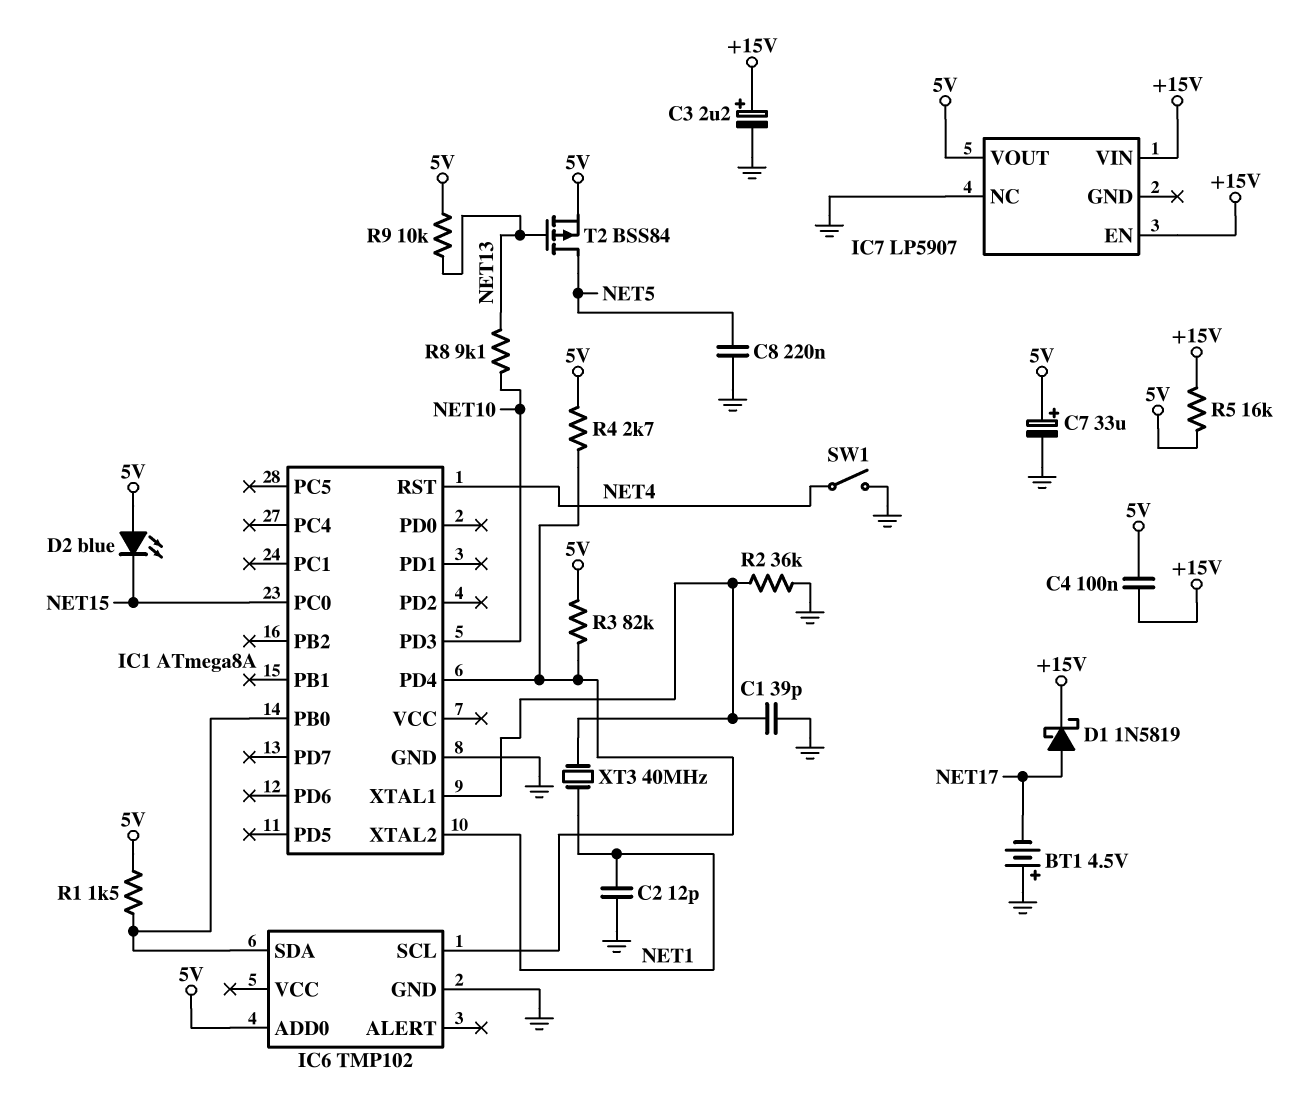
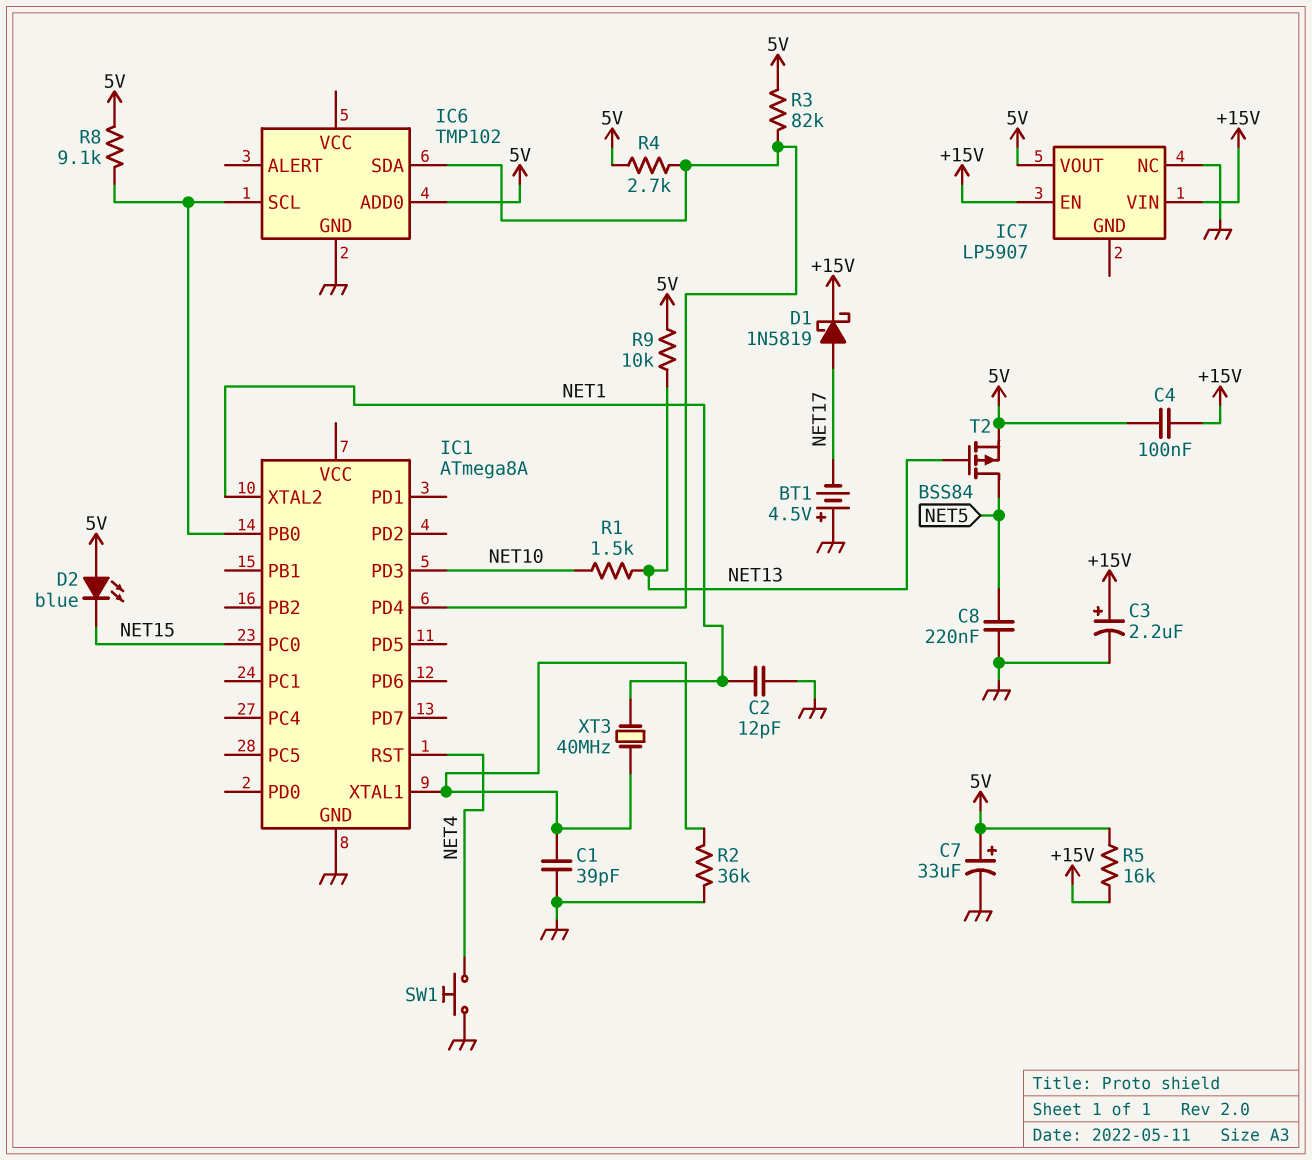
IC6 pin SCL: IC1/PD4 -> IC1/PB0
IC6 pin SDA: IC1/PB0 -> IC1/PD4
R1: 1.5k (5V, IC1/PB0) -> 1.5k (NET10, NET13)
R8: 9.1k (NET10, NET13) -> 9.1k (5V, IC1/PB0)
SW1: switch (GND, NET4) -> button (GND, NET4)

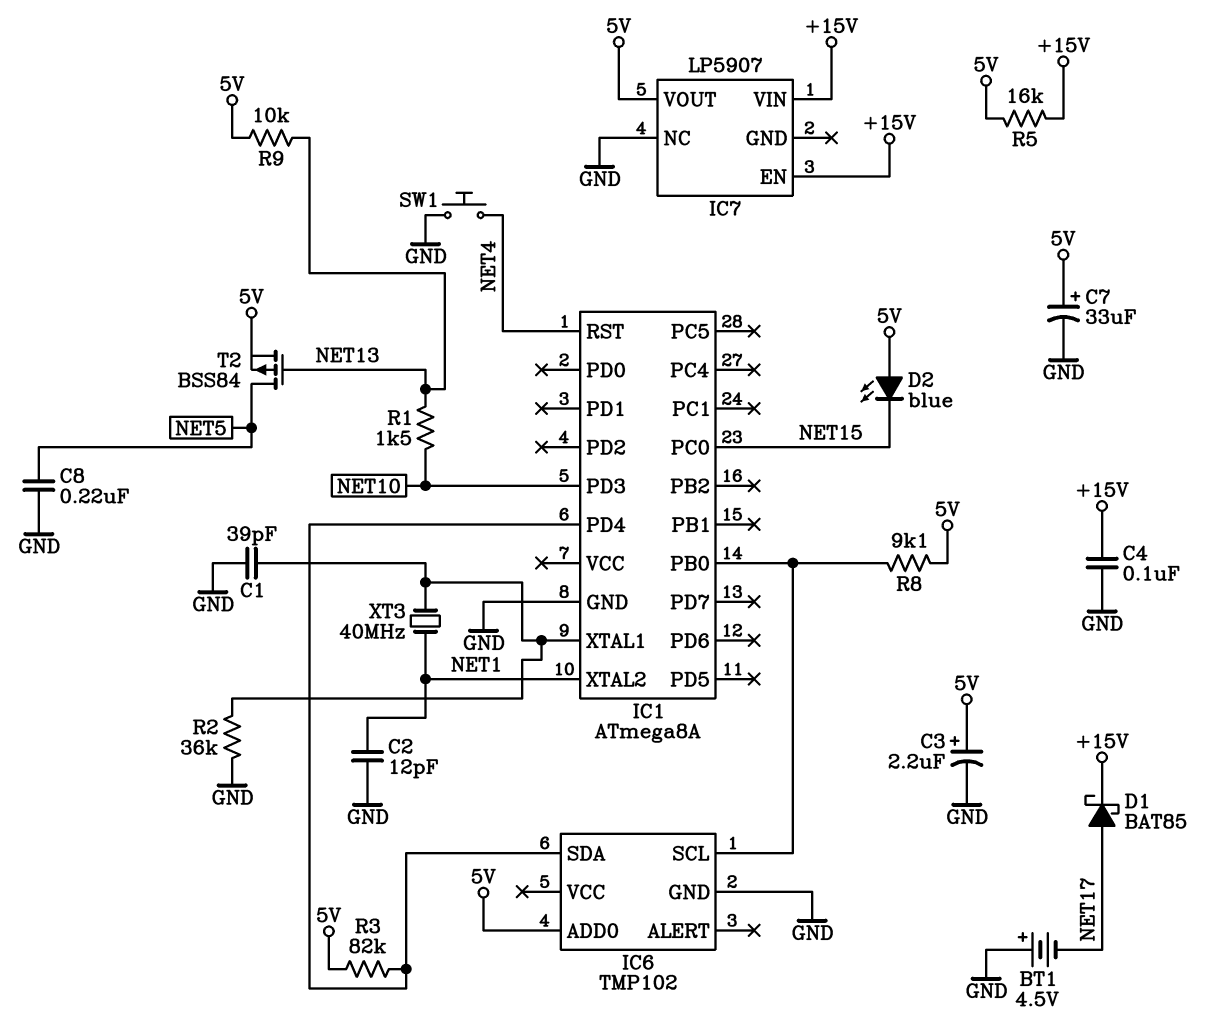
C3: 2.2uF (plus +15V, minus GND) -> 2.2uF (plus 5V, minus GND)
C4: 100nF (+15V, 5V) -> 100nF (+15V, GND)
D1: schottky 1N5819 (A NET17, K +15V) -> schottky BAT85 (A NET17, K +15V)
R4: 2.7k (5V, IC1/PD4) -> none

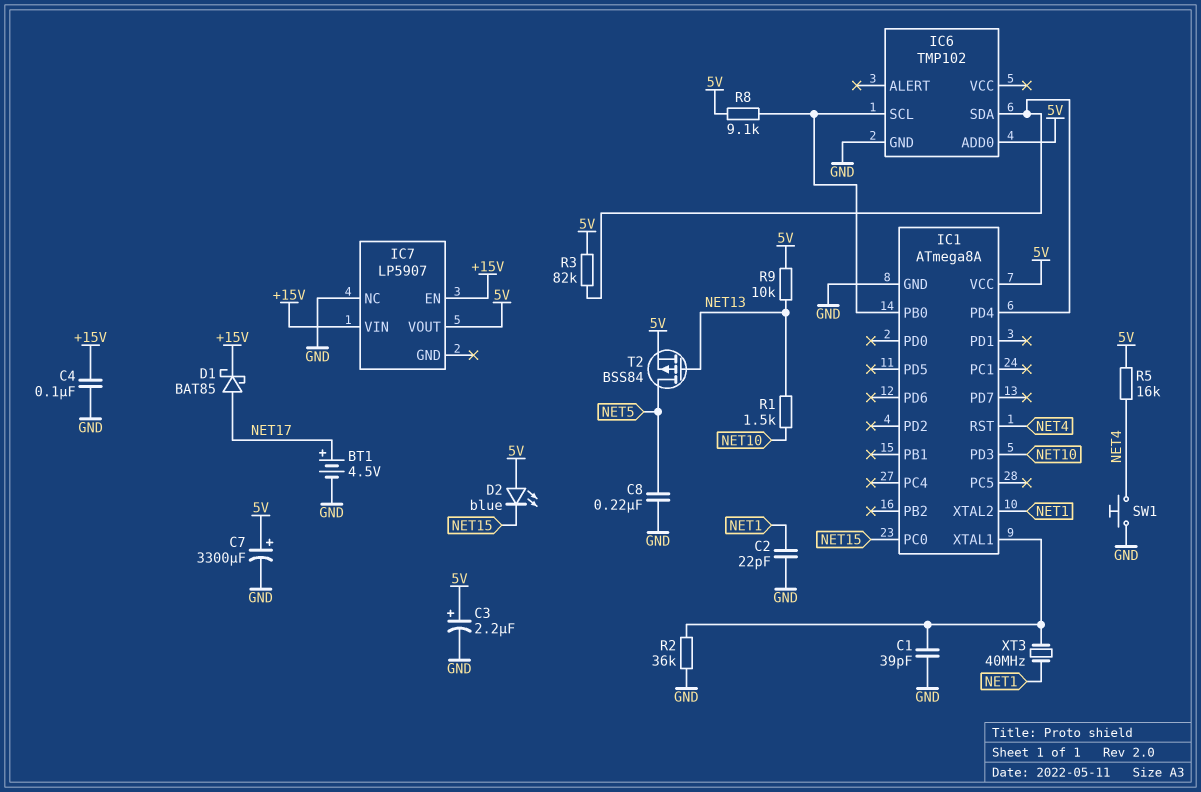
BT1: 4.5V (plus GND, minus NET17) -> 4.5V (plus NET17, minus GND)
C2: 12pF (GND, NET1) -> 22pF (GND, NET1)
C7: 33uF (plus 5V, minus GND) -> 3300uF (plus 5V, minus GND)
IC1 pin VCC: none -> 5V
R5: 16k (+15V, 5V) -> 16k (5V, NET4)

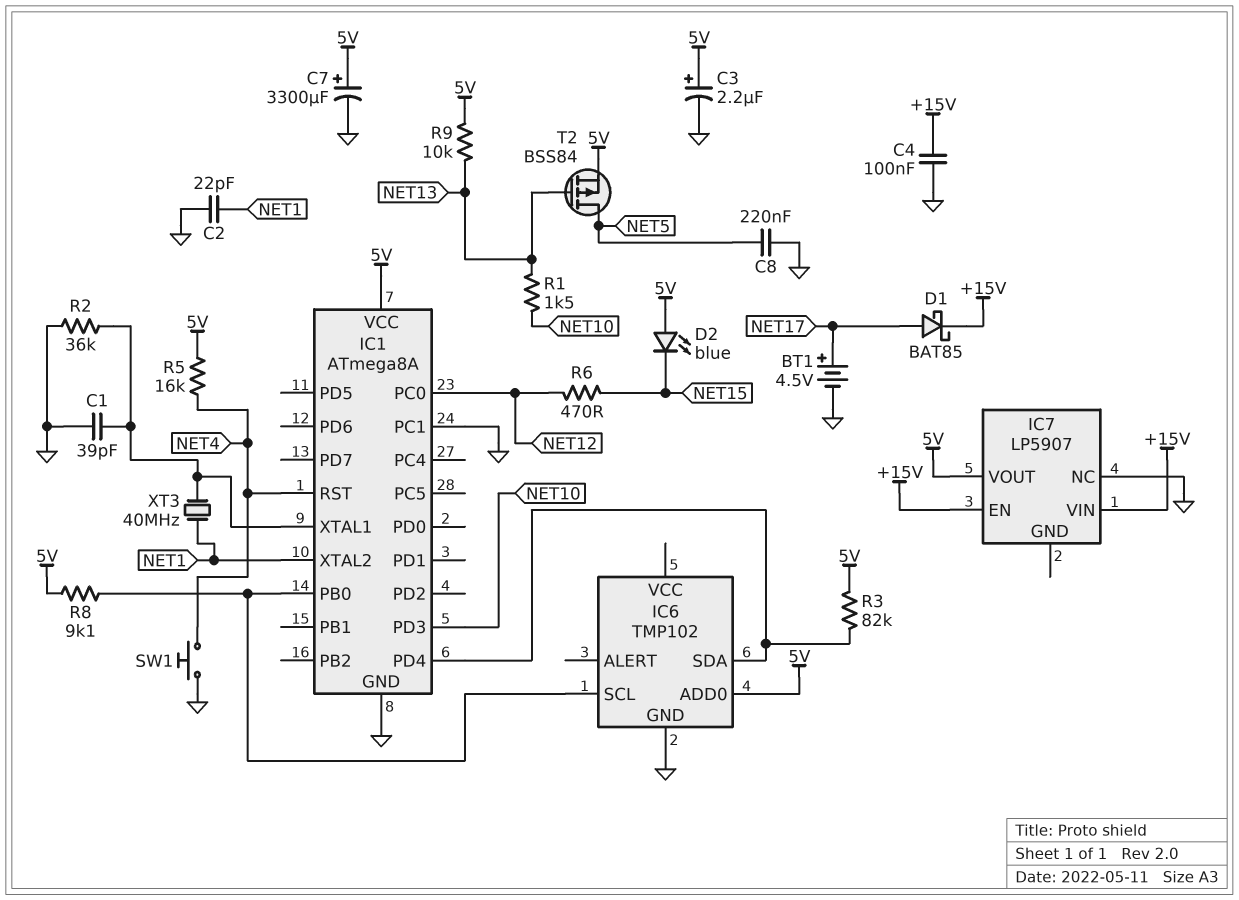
IC1 pin PC0: NET15 -> NET12
IC1 pin PC1: none -> GND
R6: none -> 470 (NET12, NET15)

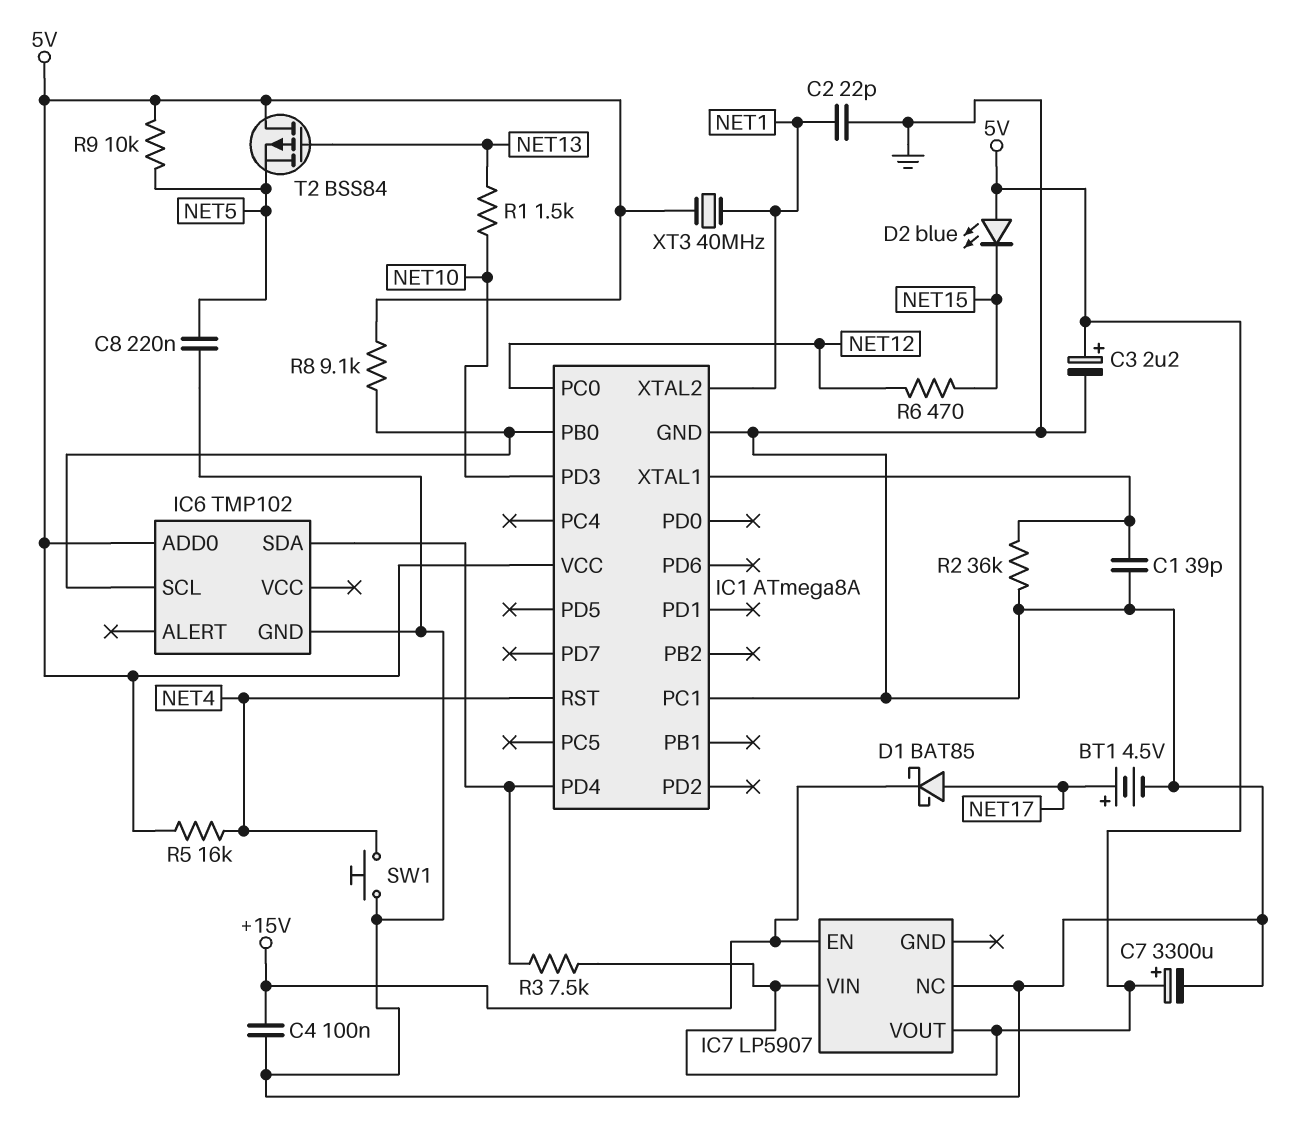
IC7 pin VIN: +15V -> 5V
R3: 82k (5V, IC1/PD4) -> 7.5k (5V, IC1/PD4)
R9: 10k (5V, NET13) -> 10k (5V, NET5)
T2: PMOS BSS84 (G NET13, D NET5, S 5V) -> PMOS BSS84 (G NET13, D 5V, S NET5)
XT3: 40MHz (IC1/XTAL1, NET1) -> 40MHz (5V, NET1)

